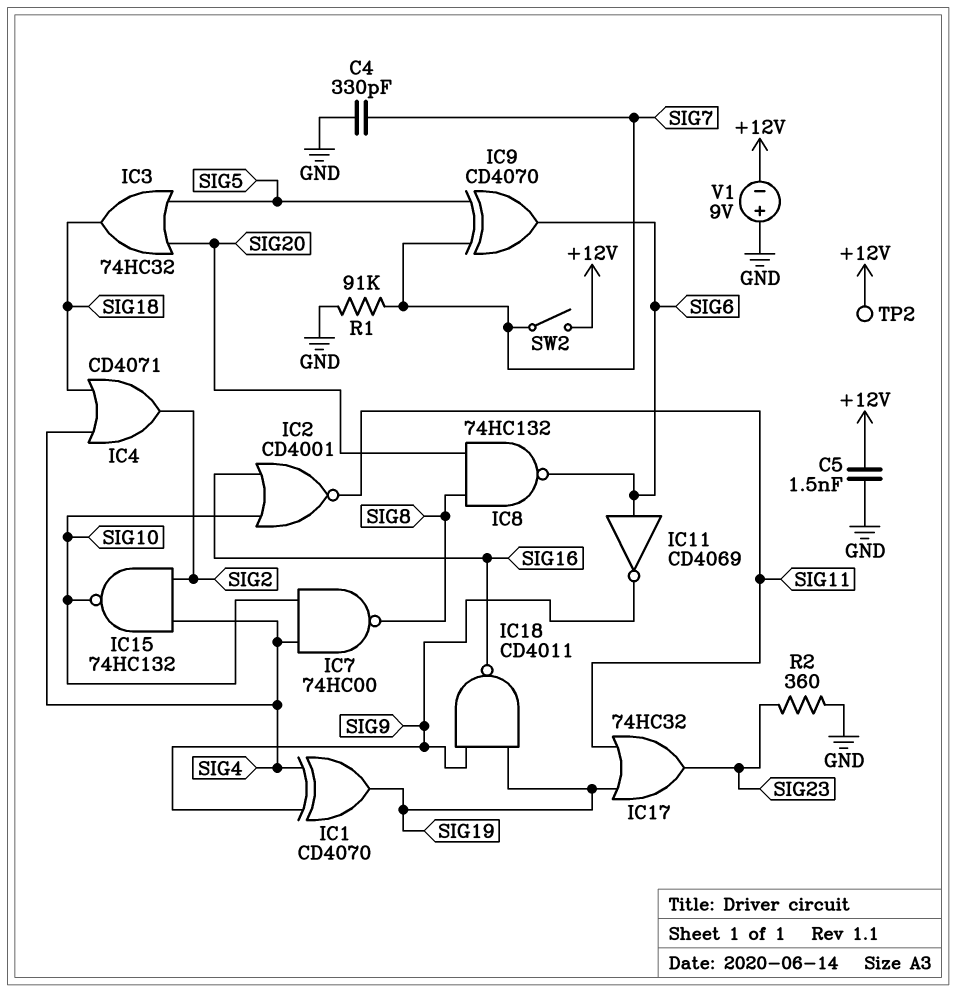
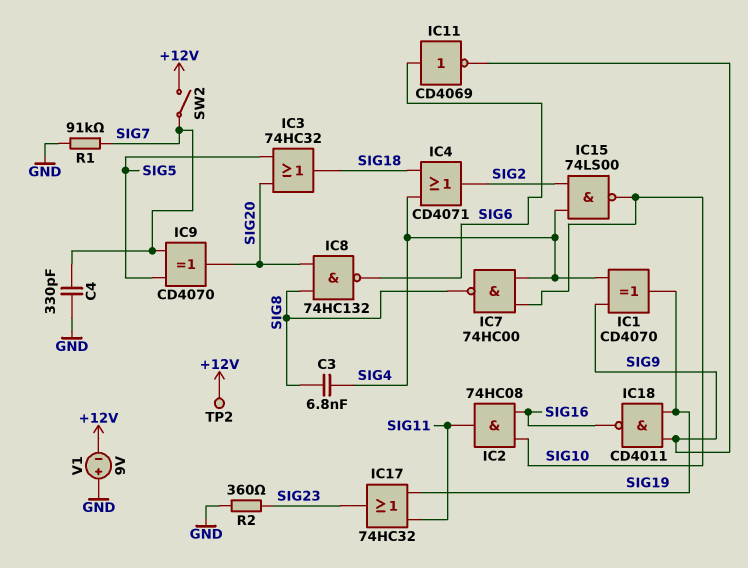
C3: none -> 6.8nF (SIG4, SIG8)
C5: 1.5nF (+12V, GND) -> none
IC2: NOR CD4001 (in SIG10, in SIG16, out SIG11) -> AND 74HC08 (in SIG10, in SIG16, out SIG11)
IC9: XOR CD4070 (in SIG5, in SIG7, out SIG6) -> XOR CD4070 (in SIG5, in SIG7, out SIG20)
IC15: NAND 74HC132 (in SIG2, in SIG4, out SIG10) -> NAND 74LS00 (in SIG2, in SIG4, out SIG10)

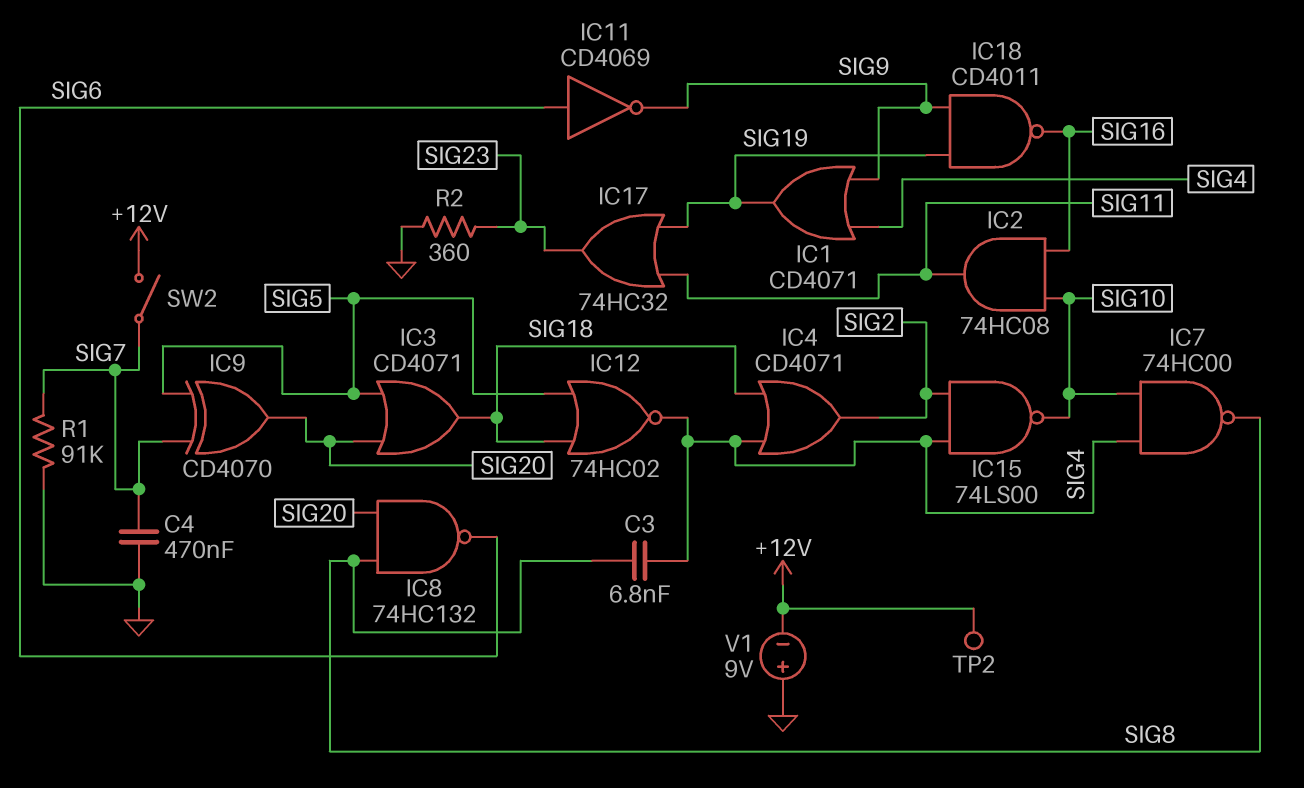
C4: 330pF (GND, SIG7) -> 470nF (GND, SIG7)
IC1: XOR CD4070 (in SIG4, in SIG9, out SIG19) -> OR CD4071 (in SIG4, in SIG9, out SIG19)
IC3: OR 74HC32 (in SIG5, in SIG20, out SIG18) -> OR CD4071 (in SIG5, in SIG20, out SIG18)
IC12: none -> NOR 74HC02 (in SIG5, in SIG18, out SIG4)

